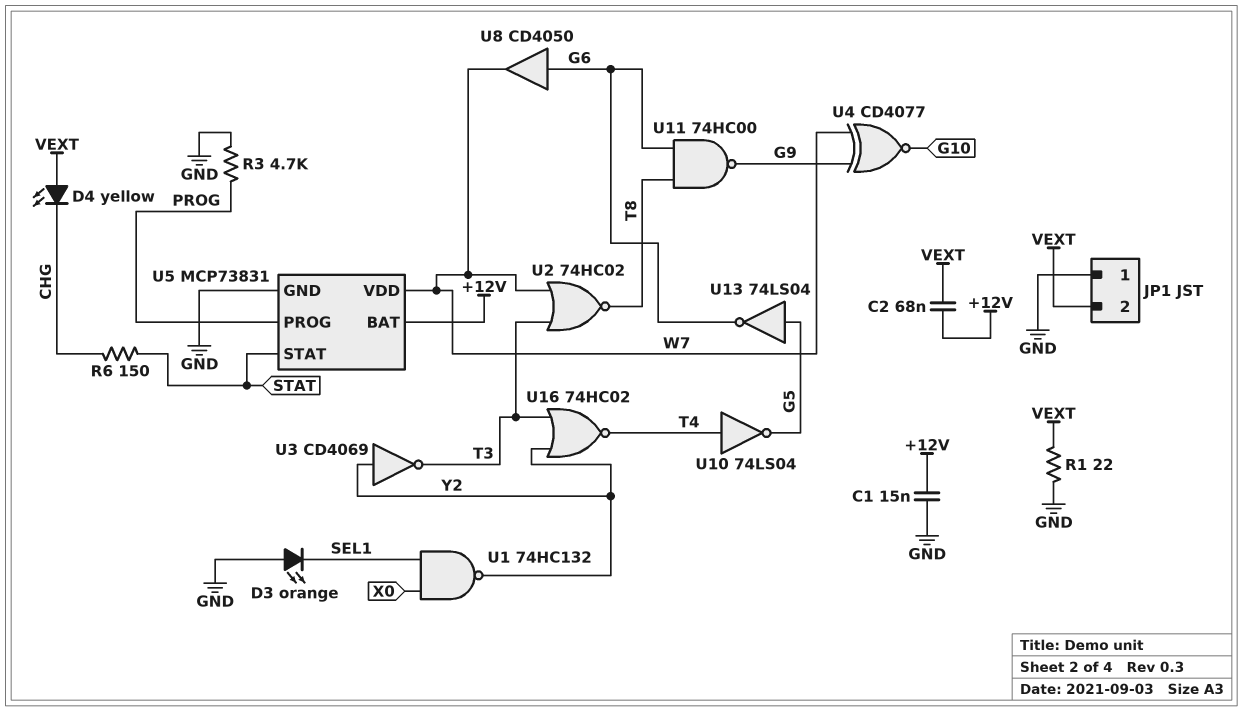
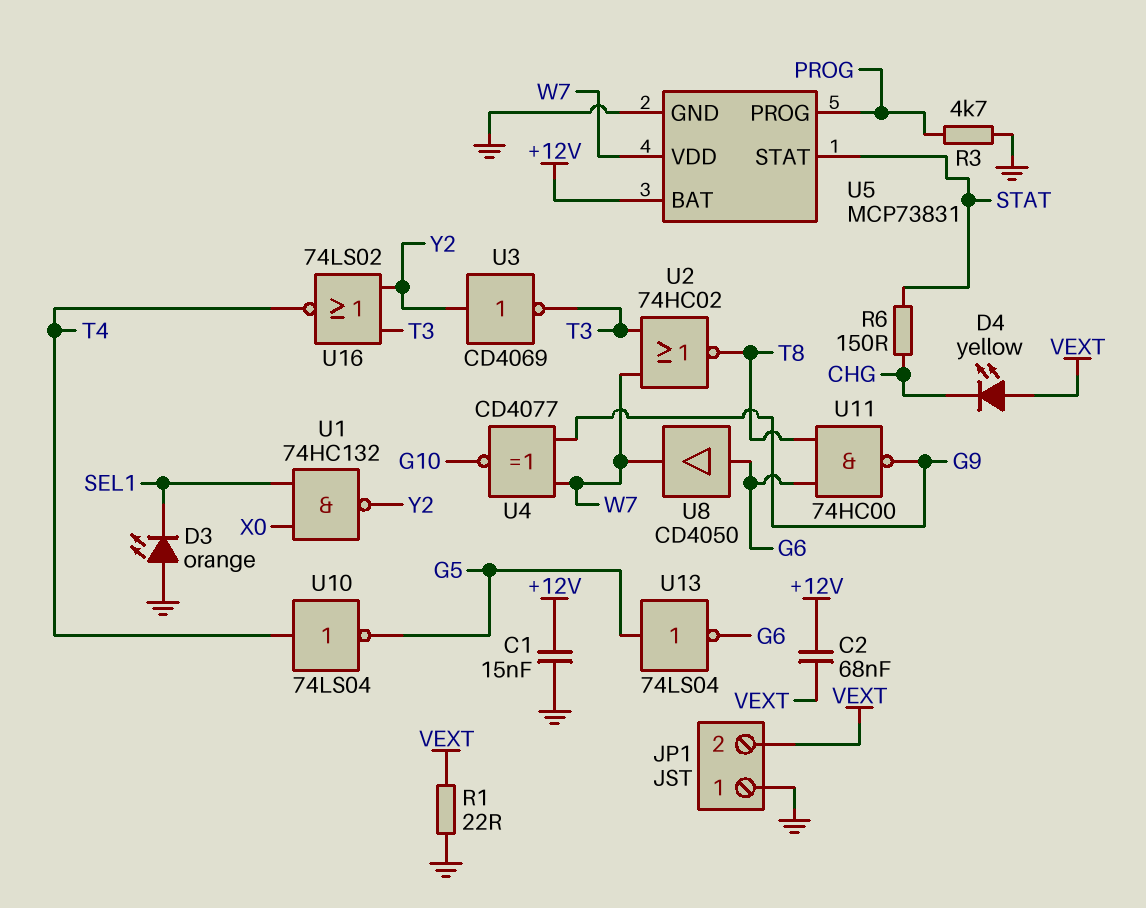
U16: NOR 74HC02 (in T3, in Y2, out T4) -> NOR 74LS02 (in T3, in Y2, out T4)

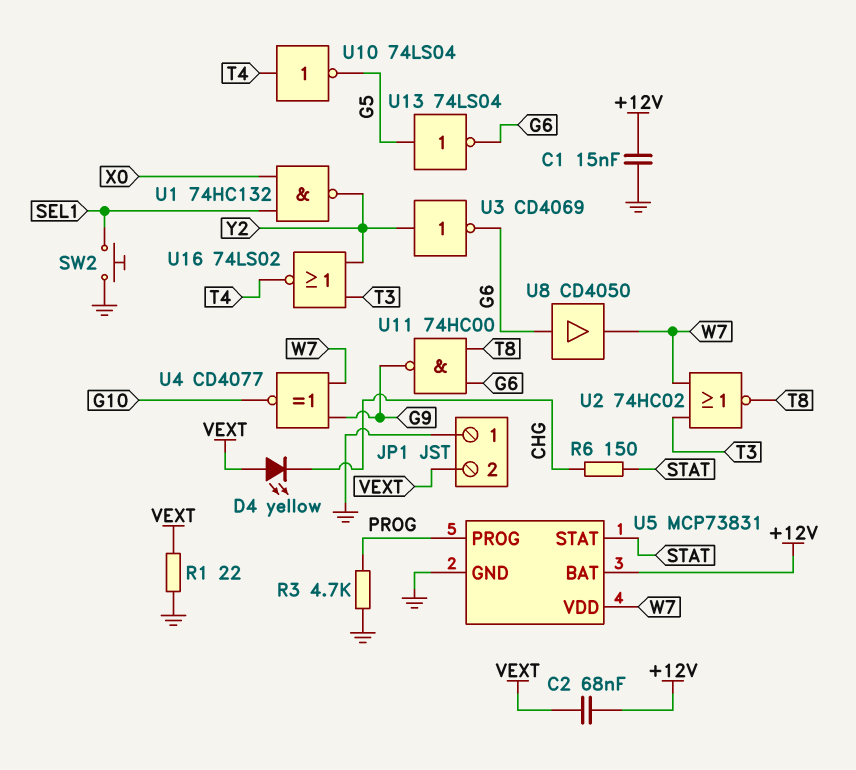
D3: LED orange (A GND, K SEL1) -> none
SW2: none -> button (GND, SEL1)
U3: NOT CD4069 (in Y2, out T3) -> NOT CD4069 (in Y2, out G6)

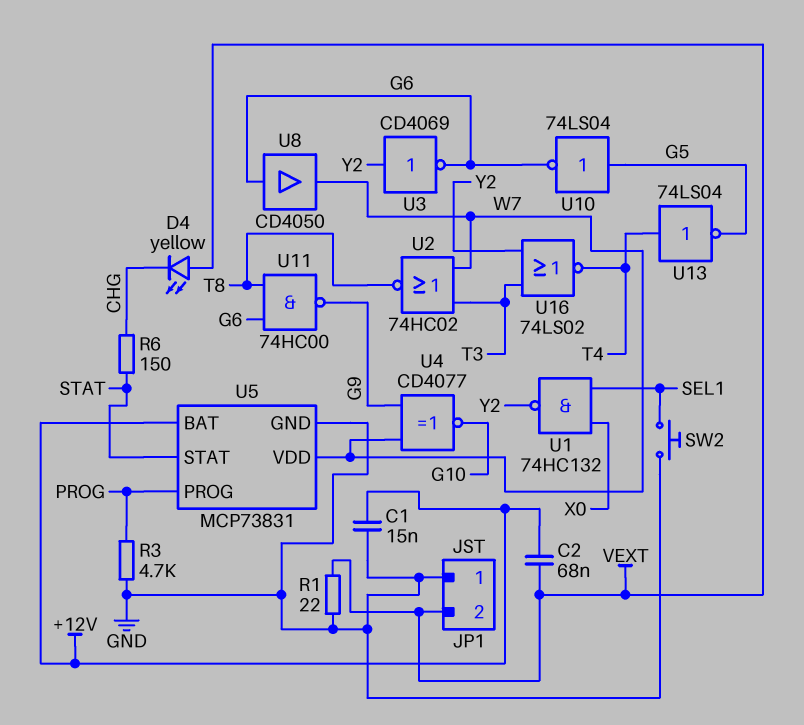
U10: NOT 74LS04 (in T4, out G5) -> NOT 74LS04 (in G5, out G6)
U13: NOT 74LS04 (in G5, out G6) -> NOT 74LS04 (in T4, out G5)

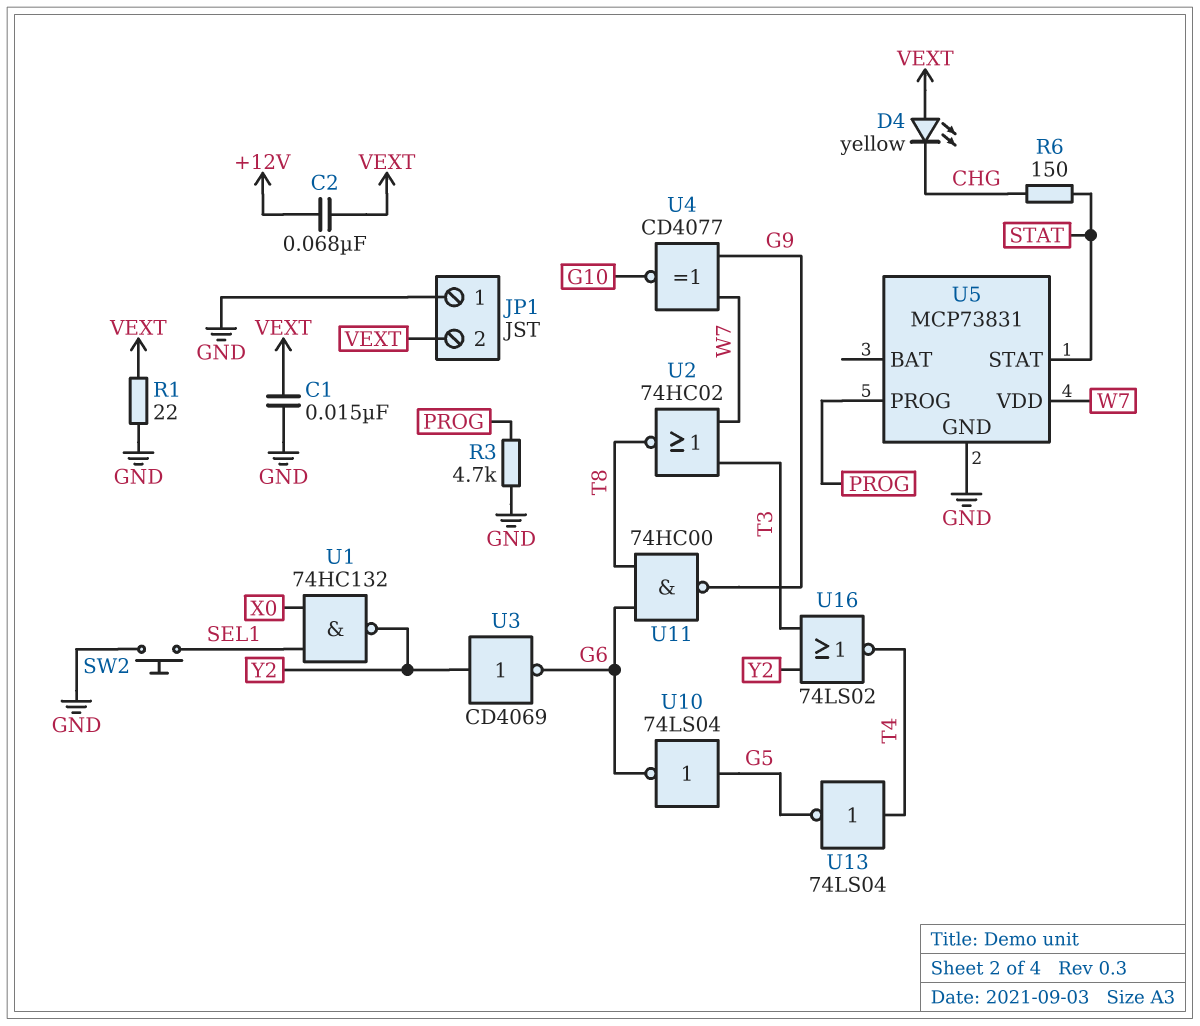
C1: 15nF (+12V, GND) -> 15nF (GND, VEXT)
U5 pin BAT: +12V -> none
U8: buffer CD4050 (in G6, out W7) -> none

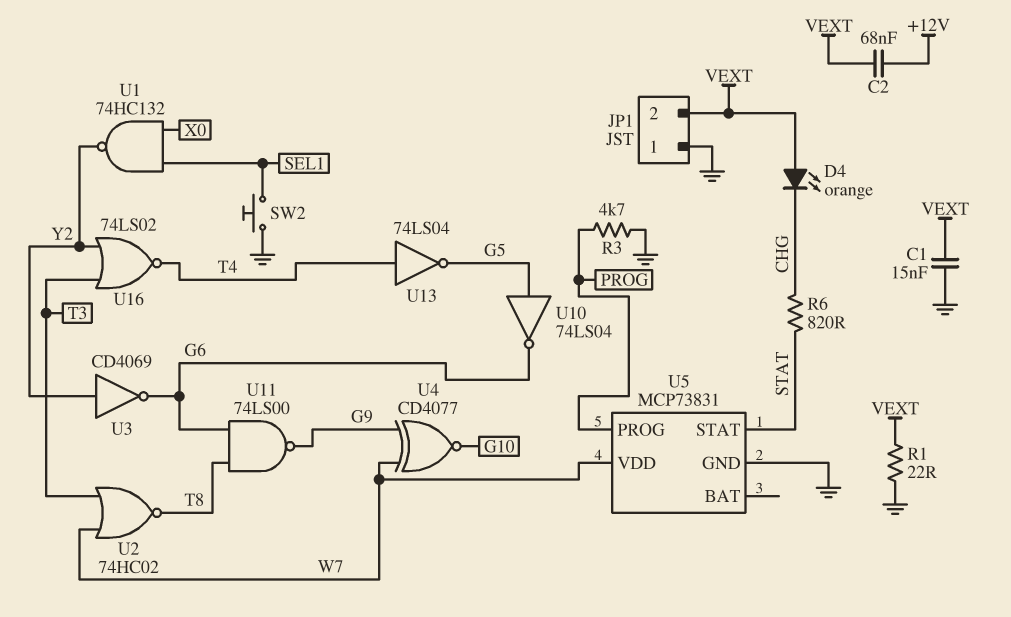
D4: LED yellow (A VEXT, K CHG) -> LED orange (A VEXT, K CHG)
R6: 150 (CHG, STAT) -> 820 (CHG, STAT)
U11: NAND 74HC00 (in G6, in T8, out G9) -> NAND 74LS00 (in G6, in T8, out G9)

